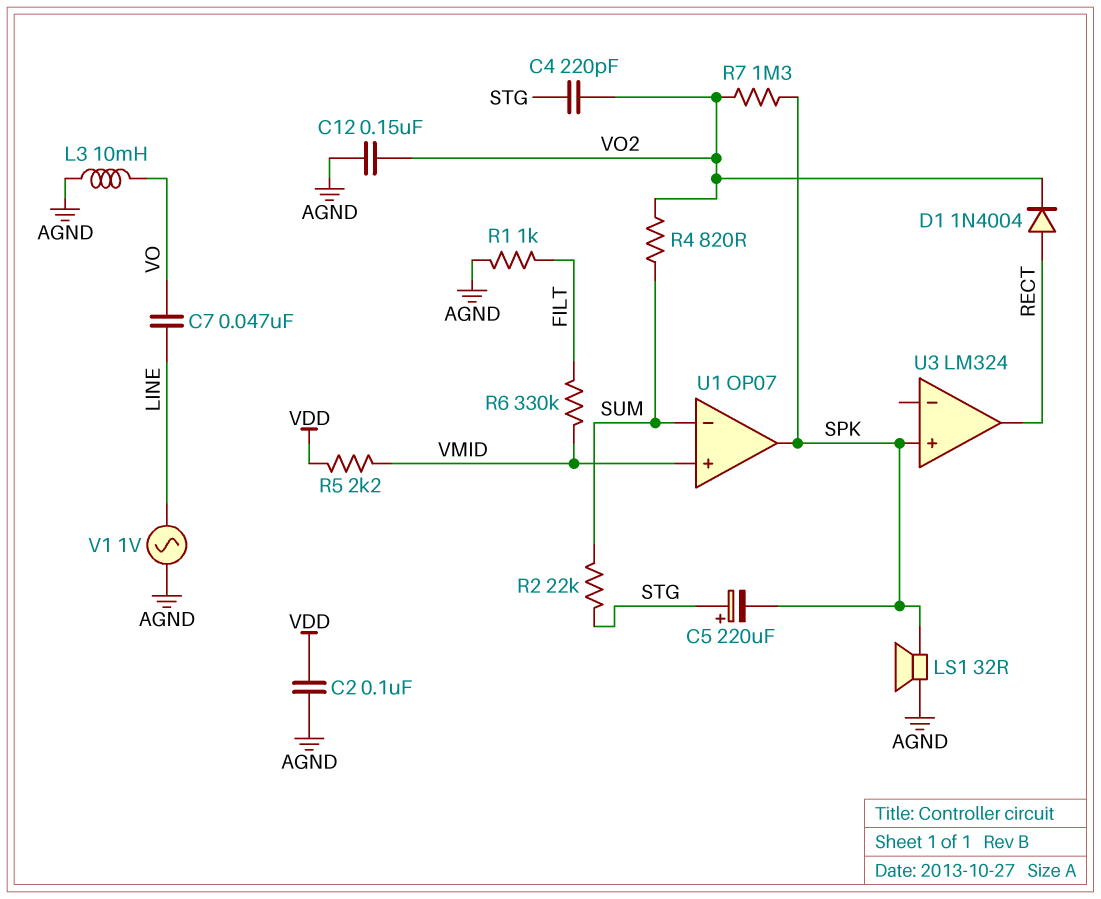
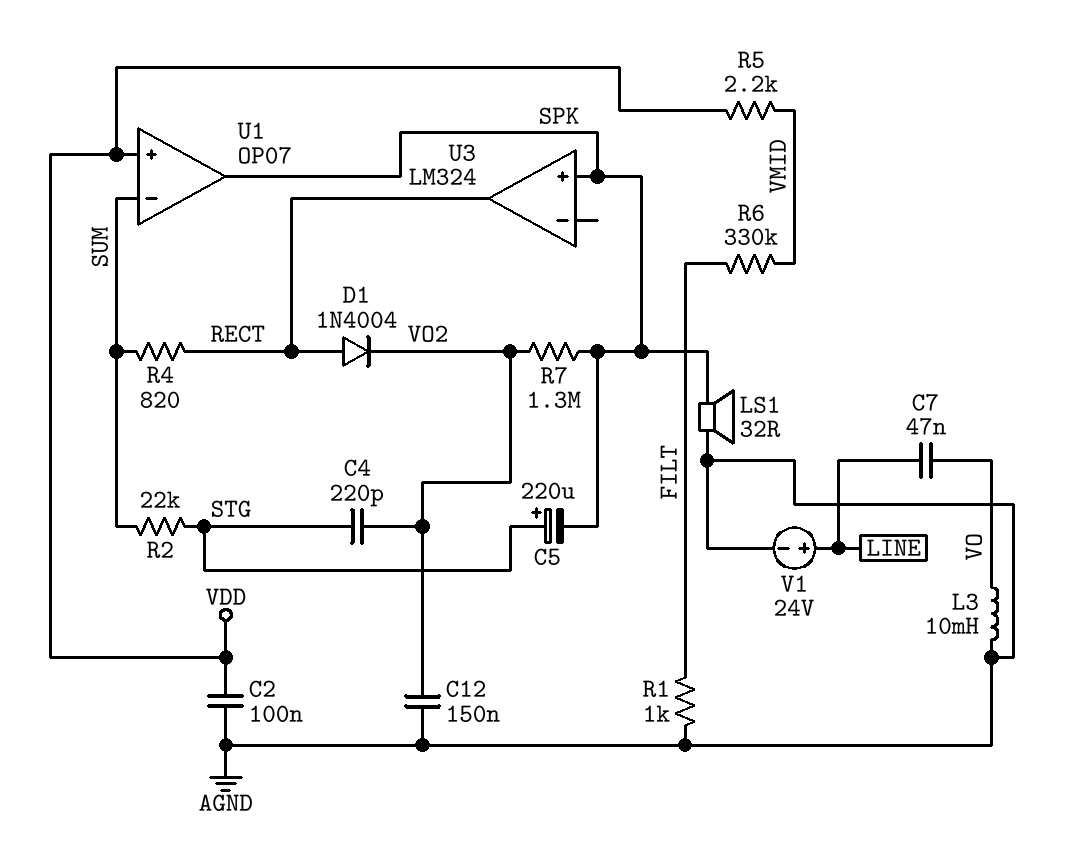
R4: 820 (SUM, VO2) -> 820 (RECT, SUM)
U1 pin in+: VMID -> VDD
V1: AC 1V (AGND, LINE) -> 24V (plus LINE, minus AGND)

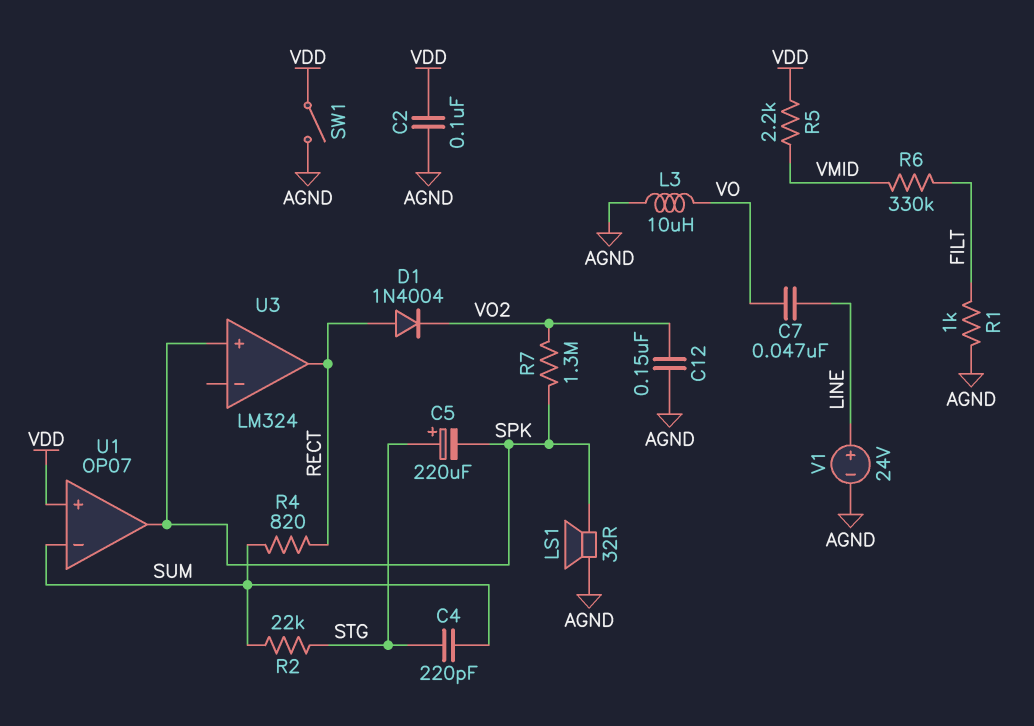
C4: 220pF (STG, VO2) -> 220pF (STG, SUM)
L3: 10mH (AGND, VO) -> 10uH (AGND, VO)
SW1: none -> switch (AGND, VDD)

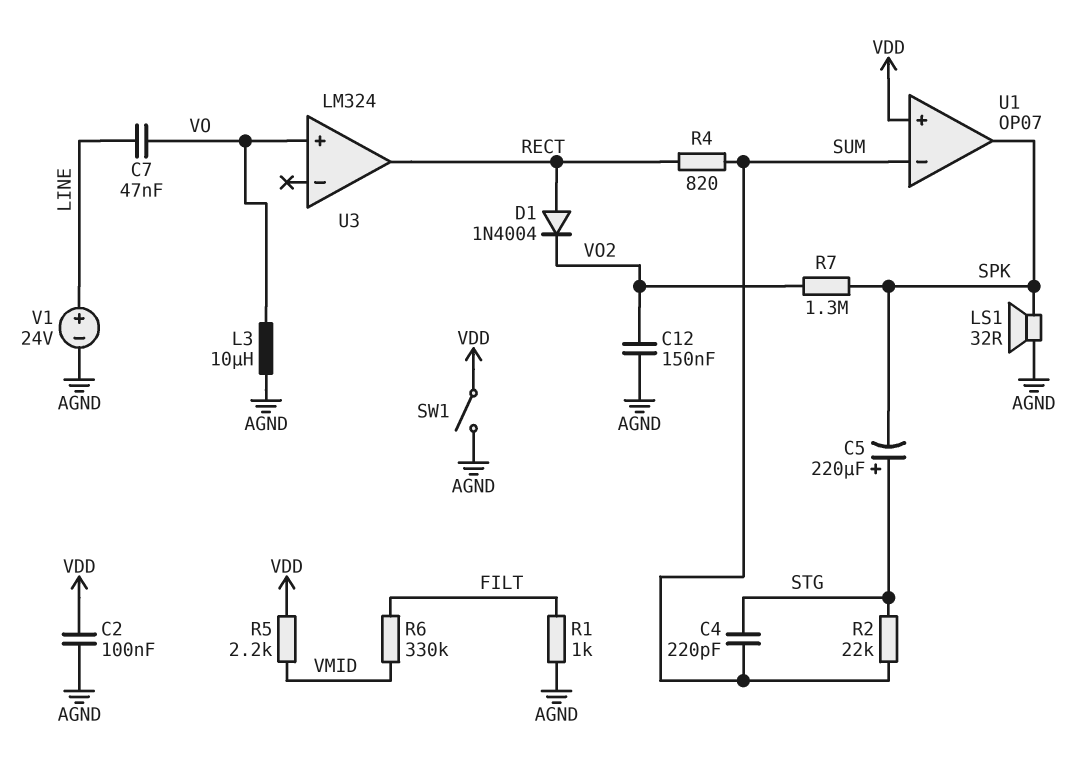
U3 pin in+: SPK -> VO

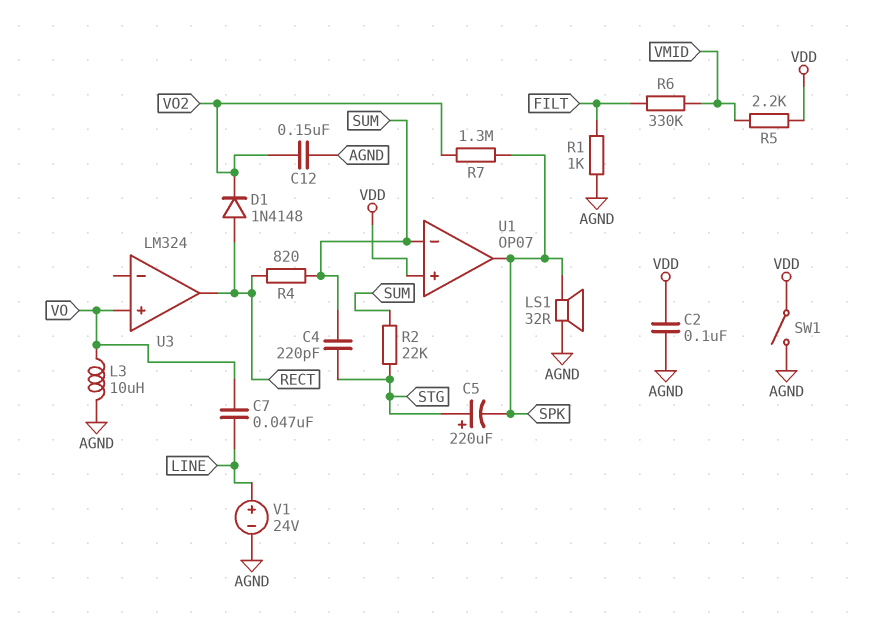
D1: diode 1N4004 (A RECT, K VO2) -> diode 1N4148 (A RECT, K VO2)

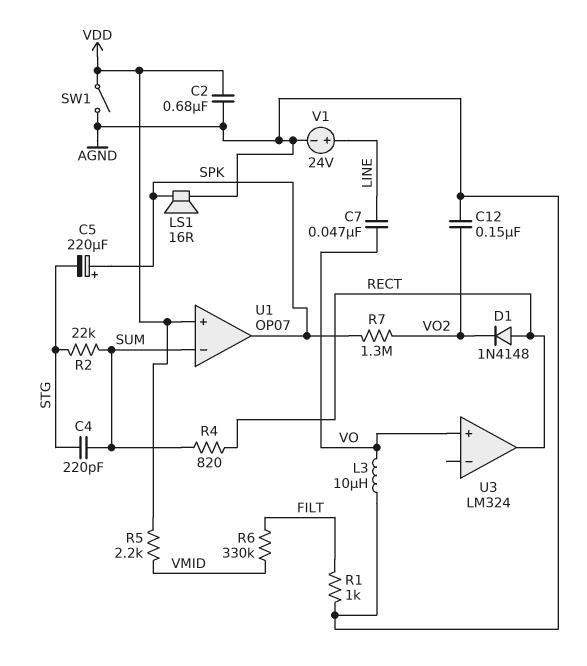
C2: 100nF (AGND, VDD) -> 680nF (AGND, VDD)
C5: 220uF (plus STG, minus SPK) -> 220uF (plus SPK, minus STG)
LS1: speaker 32R (AGND, SPK) -> speaker 16R (AGND, SPK)

